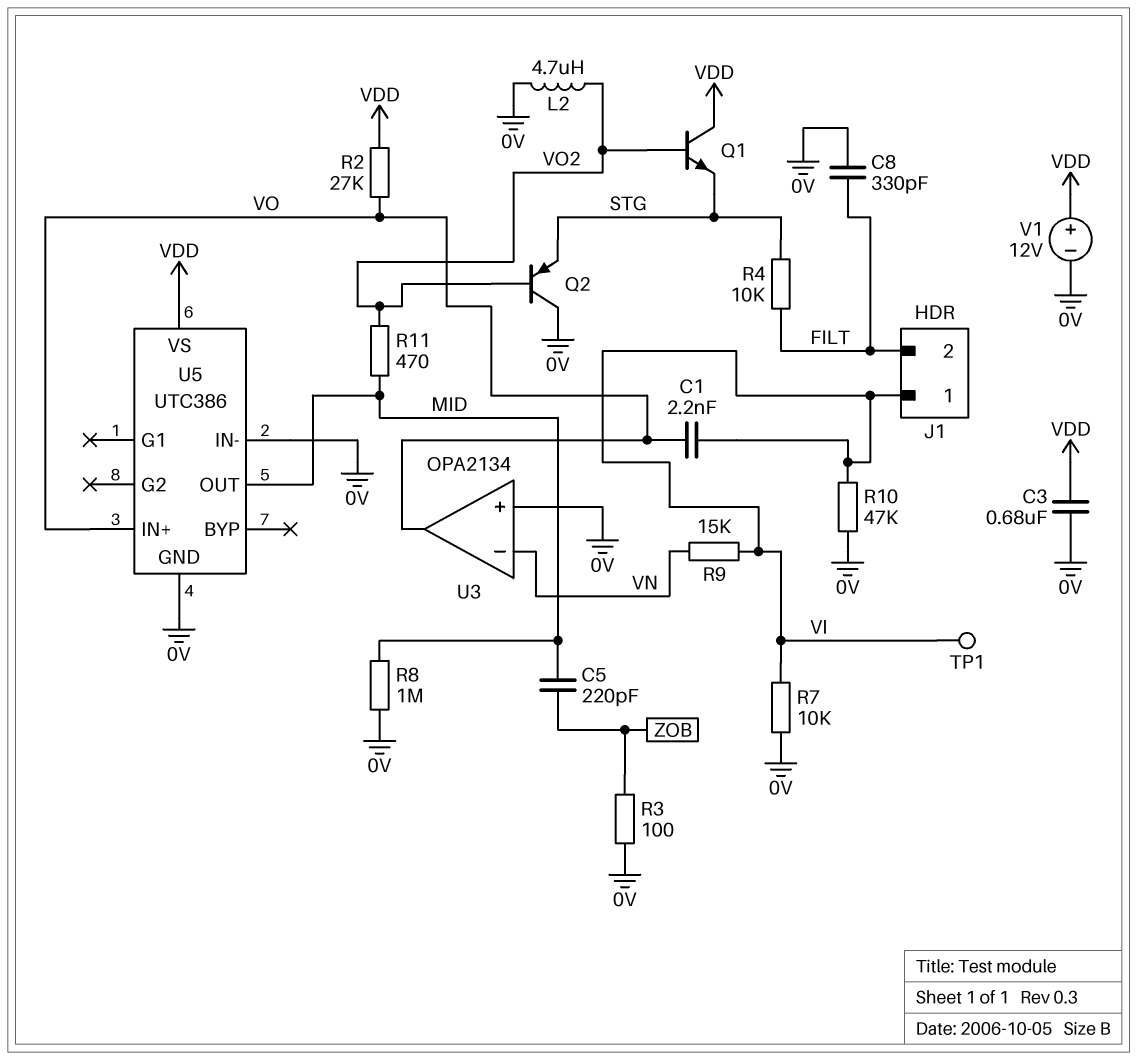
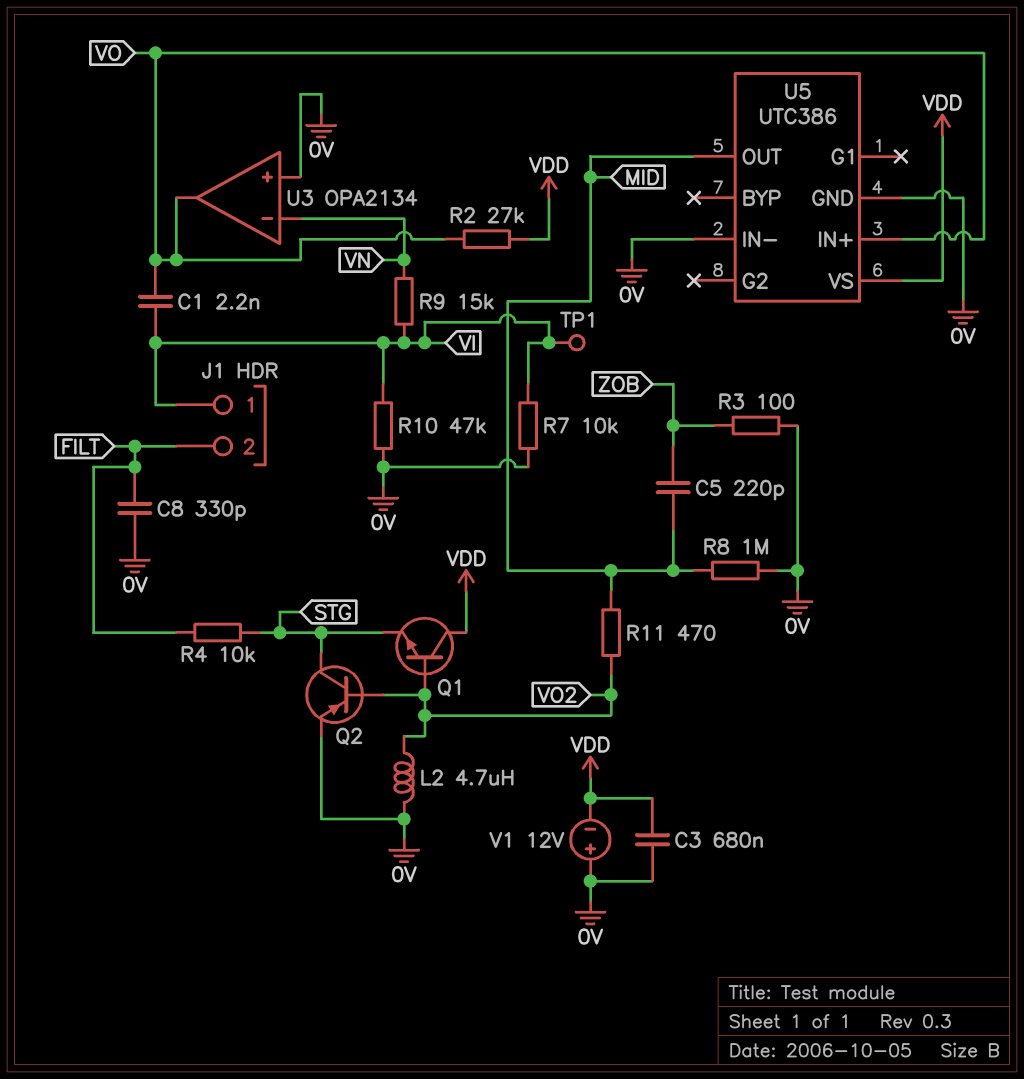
Q2: PNP (B VO2, C 0V, E STG) -> PNP (B VO2, C STG, E 0V)
V1: 12V (plus VDD, minus 0V) -> 12V (plus 0V, minus VDD)

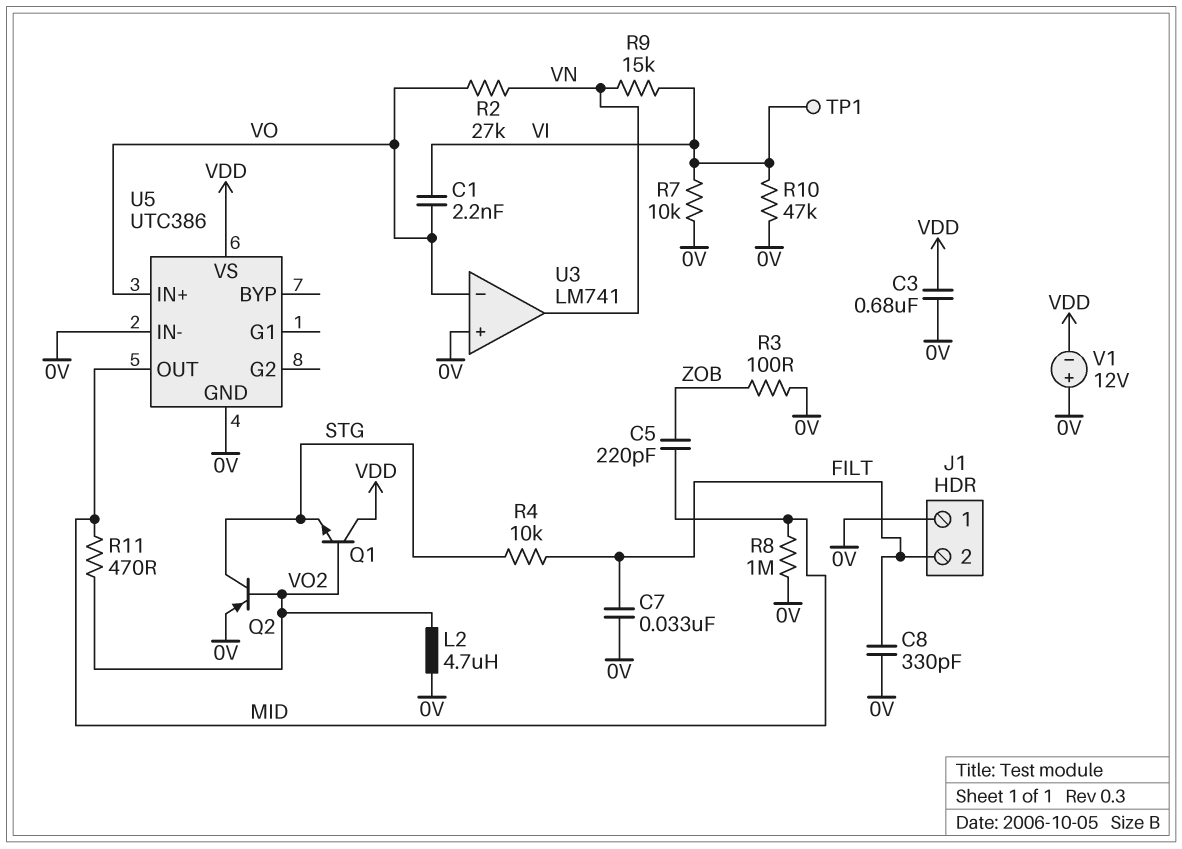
C7: none -> 33nF (0V, FILT)
J1 pin 1: VI -> 0V
R2: 27k (VDD, VO) -> 27k (VN, VO)
U3: OPA2134 -> LM741
U3 pin in-: VN -> VO
U3 pin out: VO -> VN

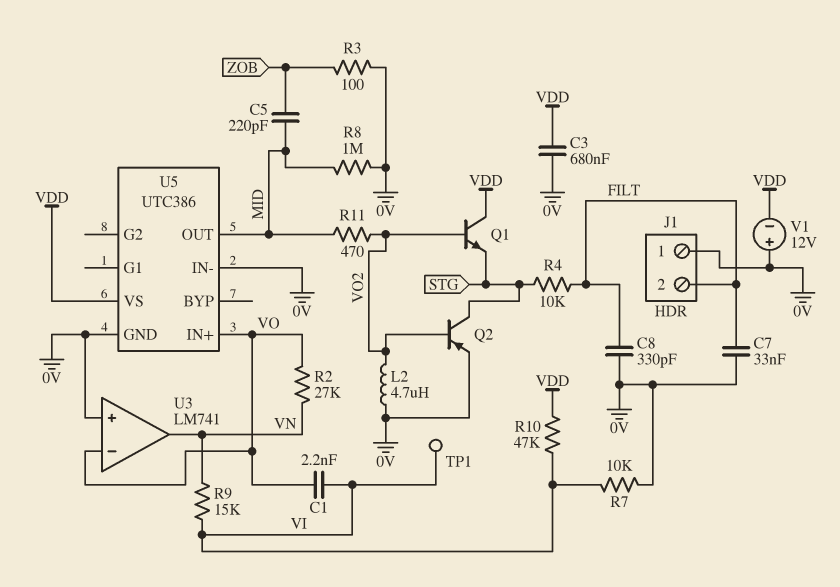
R10: 47k (0V, VI) -> 47k (VDD, VI)

